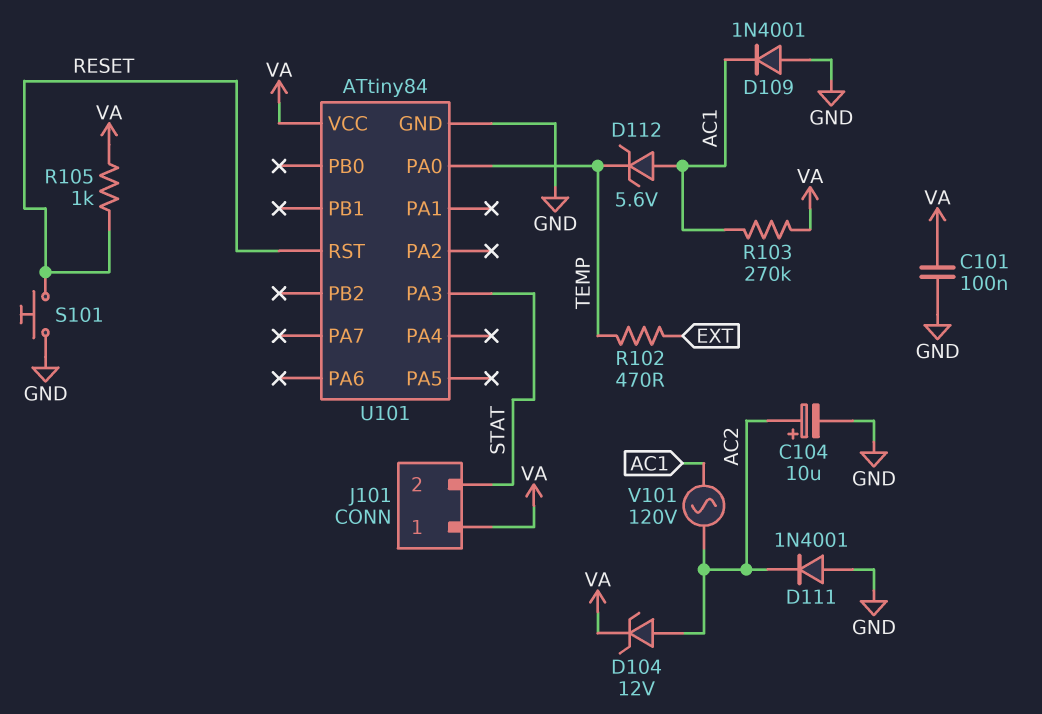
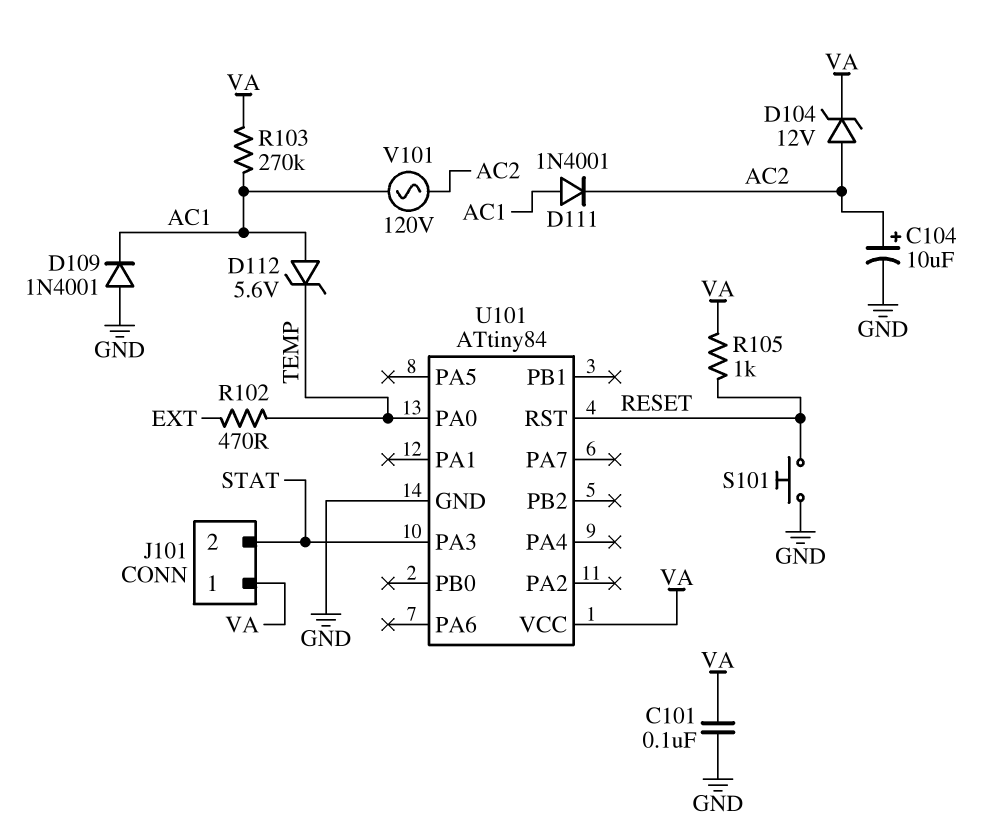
D111: diode 1N4001 (A GND, K AC2) -> diode 1N4001 (A AC1, K AC2)

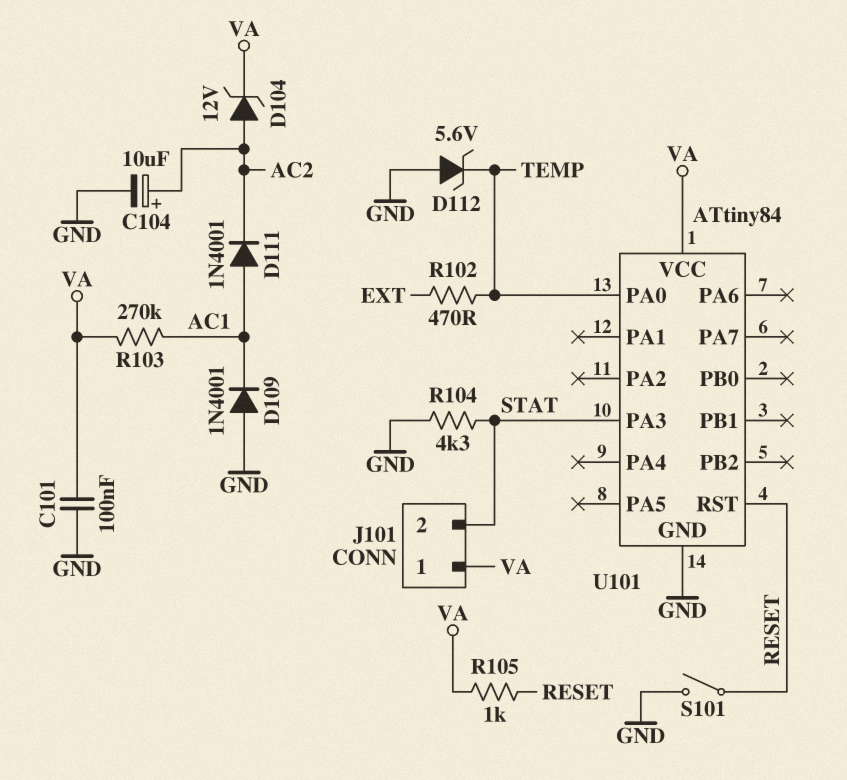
D112: zener 5.6V (A AC1, K TEMP) -> zener 5.6V (A GND, K TEMP)
R104: none -> 4.3k (GND, STAT)
S101: button (GND, RESET) -> switch (GND, RESET)
V101: AC 120V (AC1, AC2) -> none

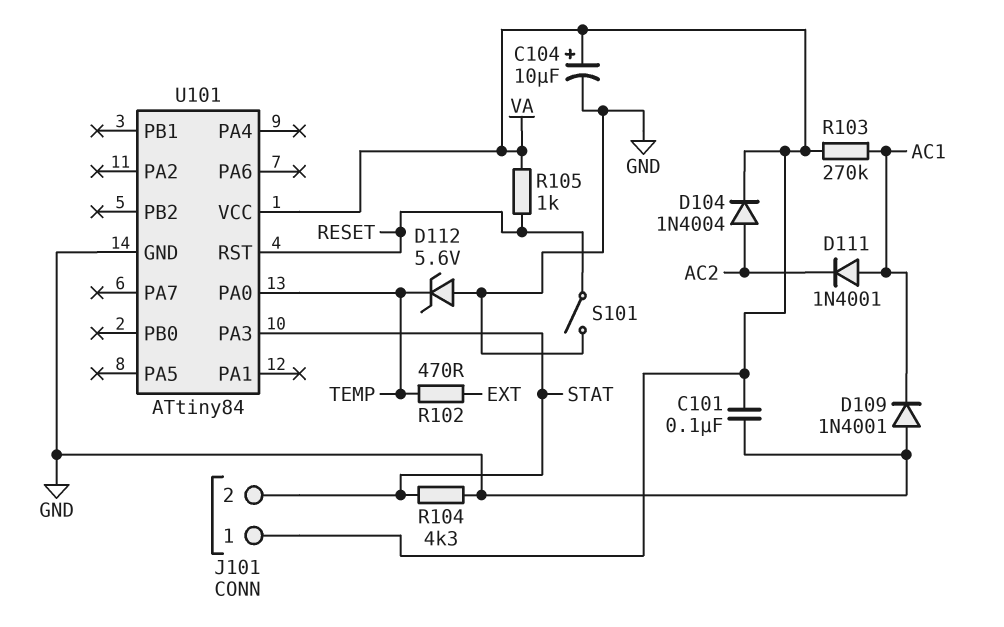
C104: 10uF (plus AC2, minus GND) -> 10uF (plus VA, minus GND)
D104: zener 12V (A AC2, K VA) -> diode 1N4004 (A AC2, K VA)

